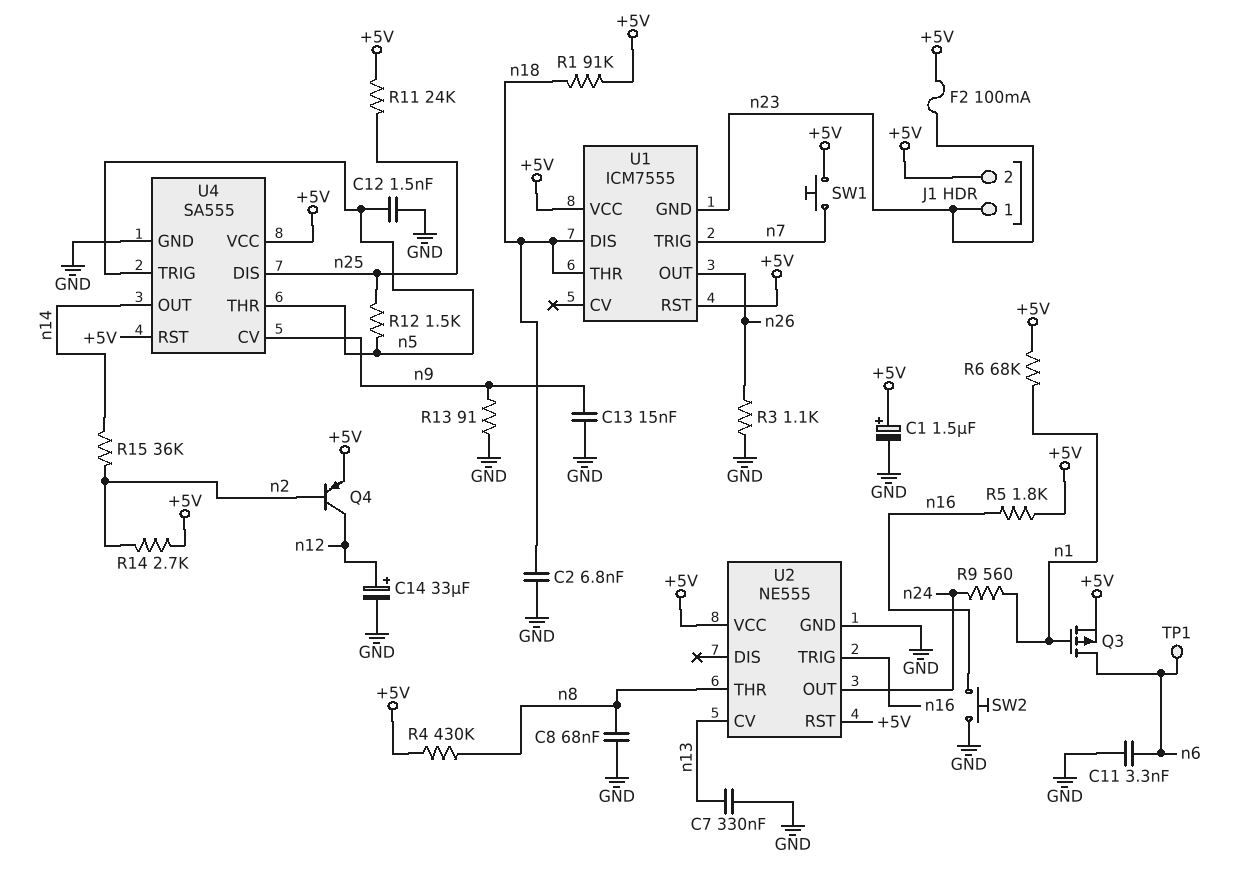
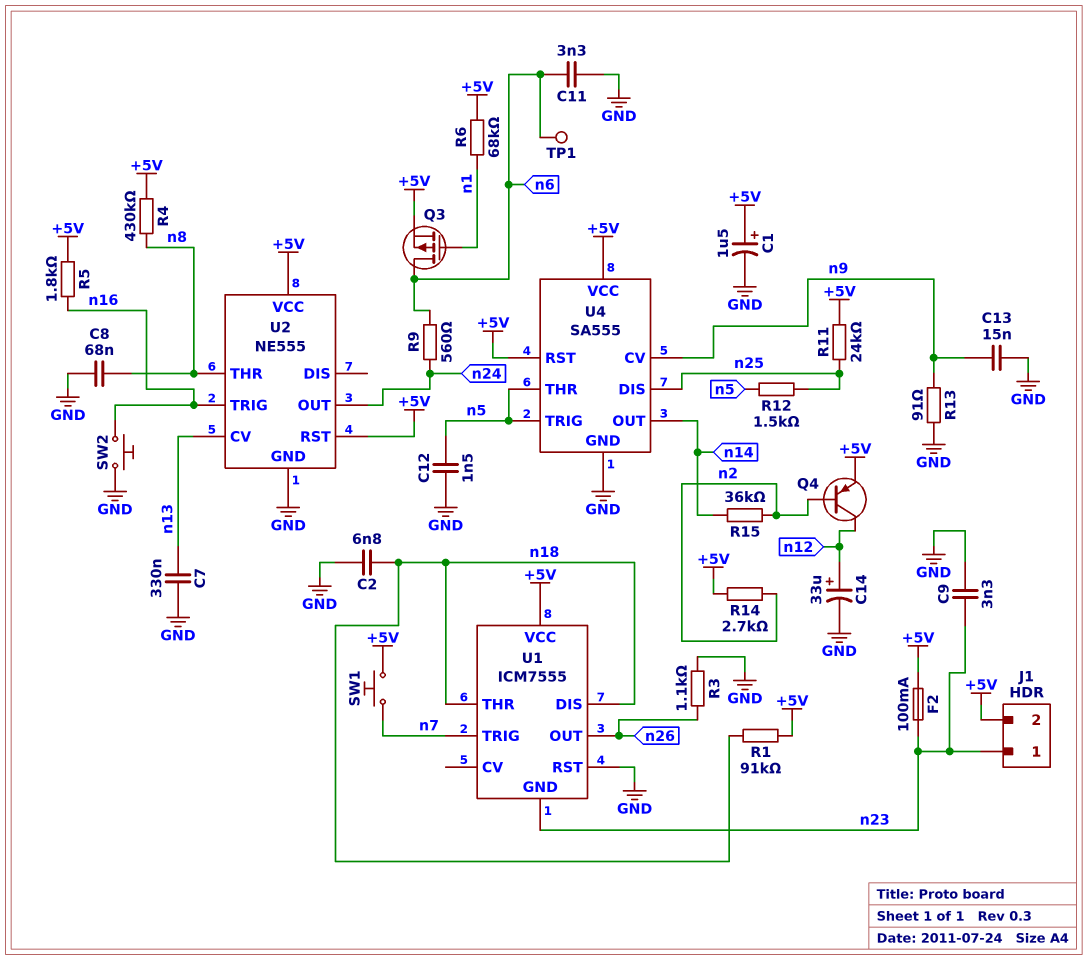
C9: none -> 3.3nF (GND, n23)
R9: 560 (n1, n24) -> 560 (n6, n24)
U1 pin RST: +5V -> GND

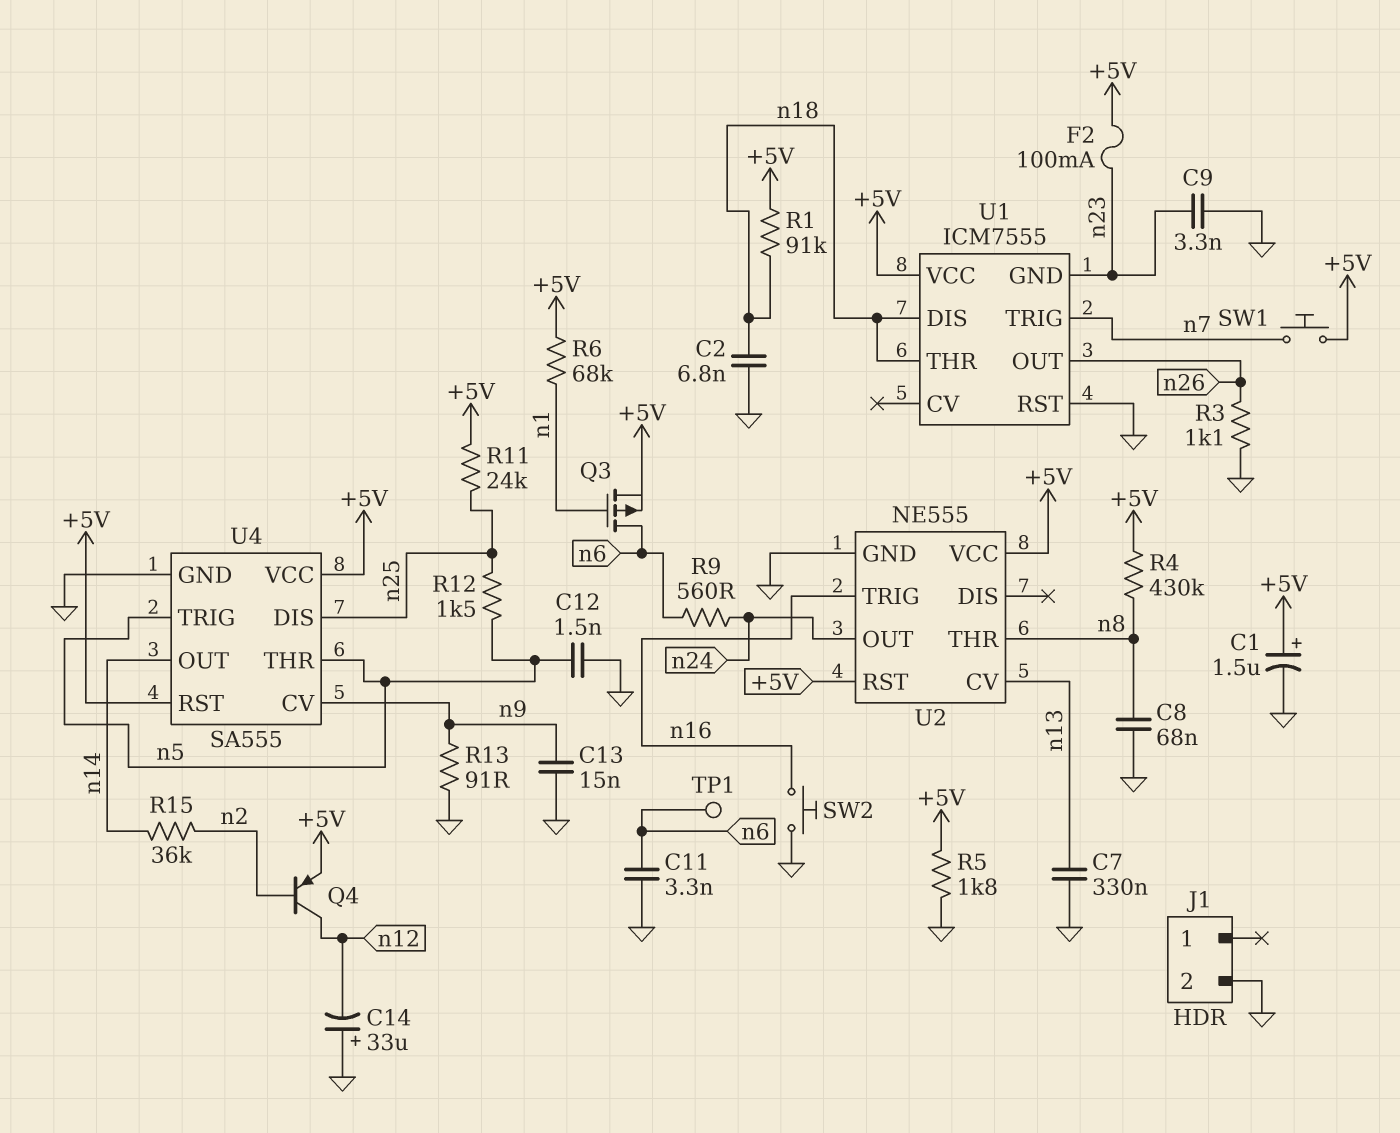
C14: 33uF (plus n12, minus GND) -> 33uF (plus GND, minus n12)
J1 pin 1: n23 -> none
J1 pin 2: +5V -> GND
R5: 1.8k (+5V, n16) -> 1.8k (+5V, GND)
R14: 2.7k (+5V, n2) -> none

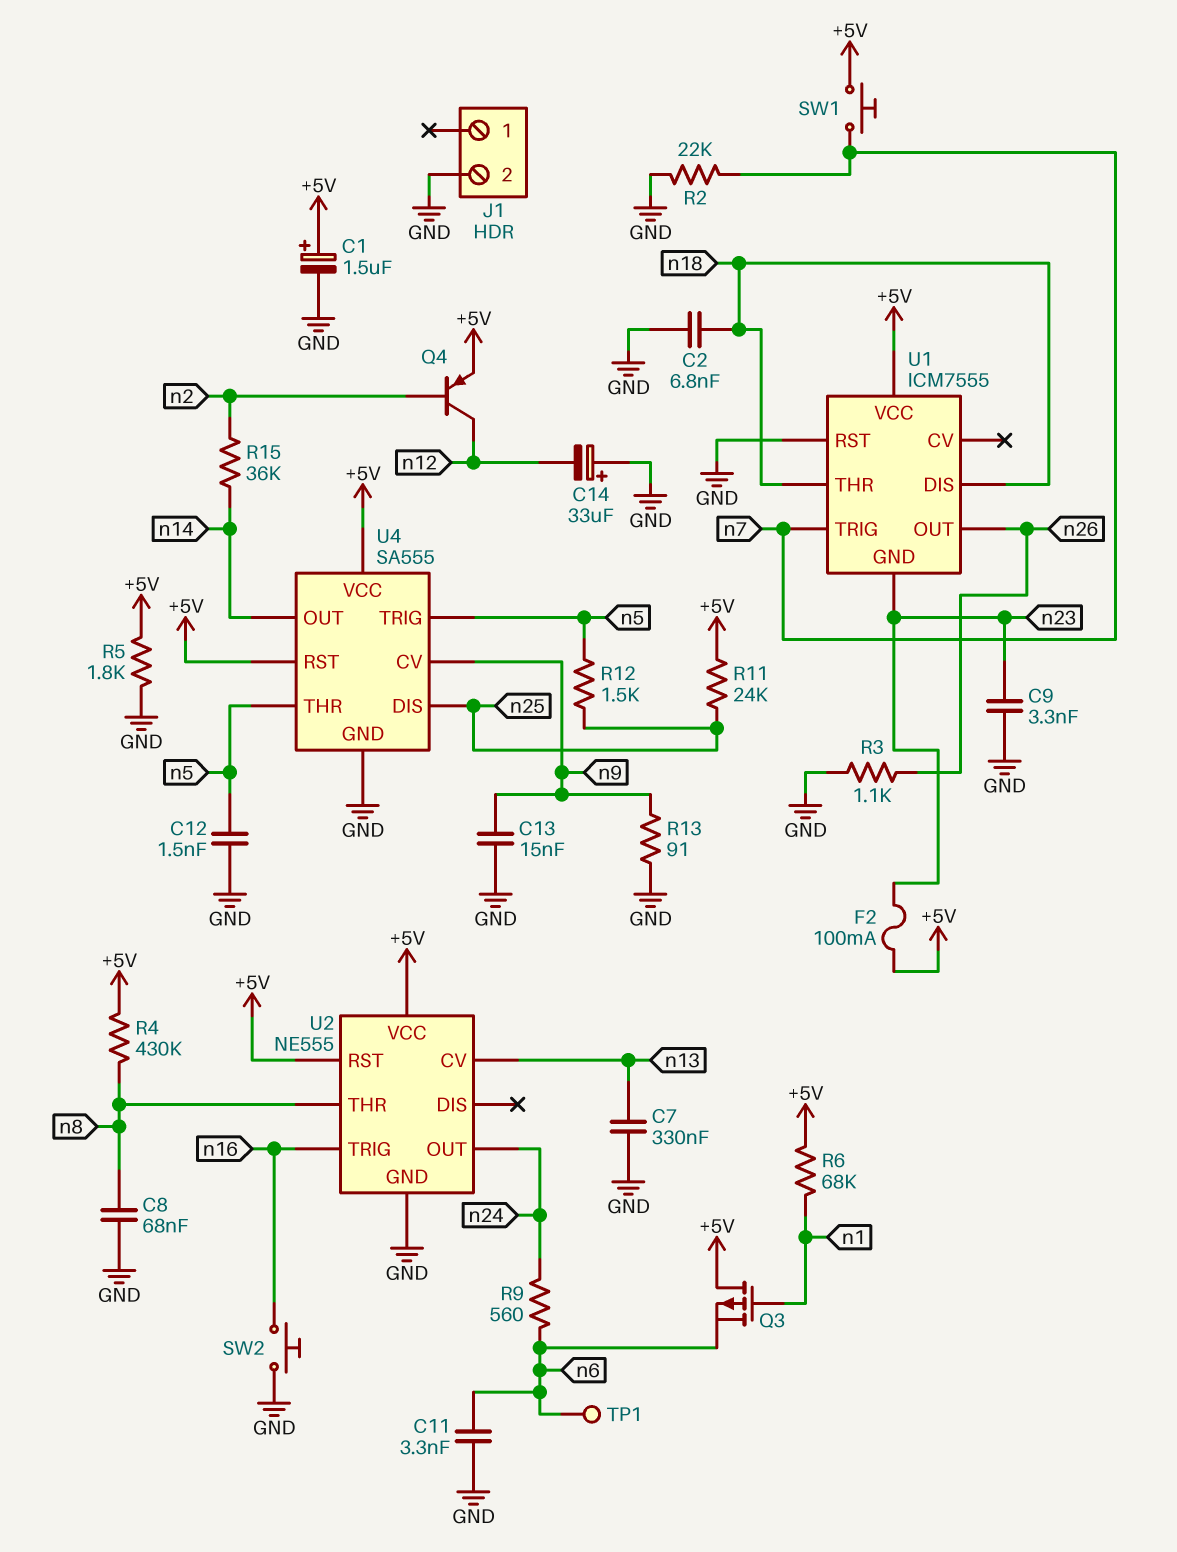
Q3: PMOS (G n1, D n6, S +5V) -> PMOS (G n1, D +5V, S n6)
R1: 91k (+5V, n18) -> none
R2: none -> 22k (GND, n7)

